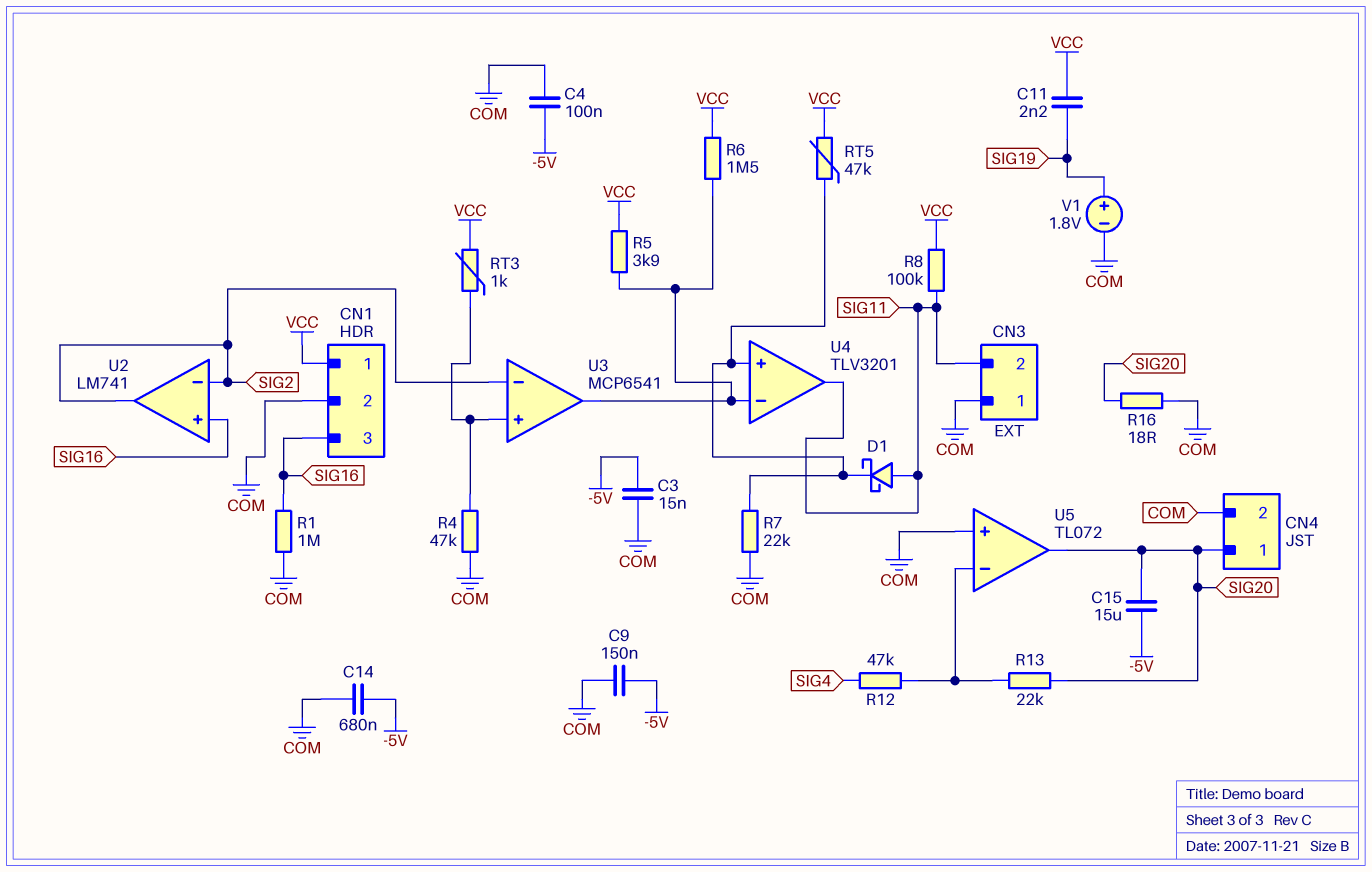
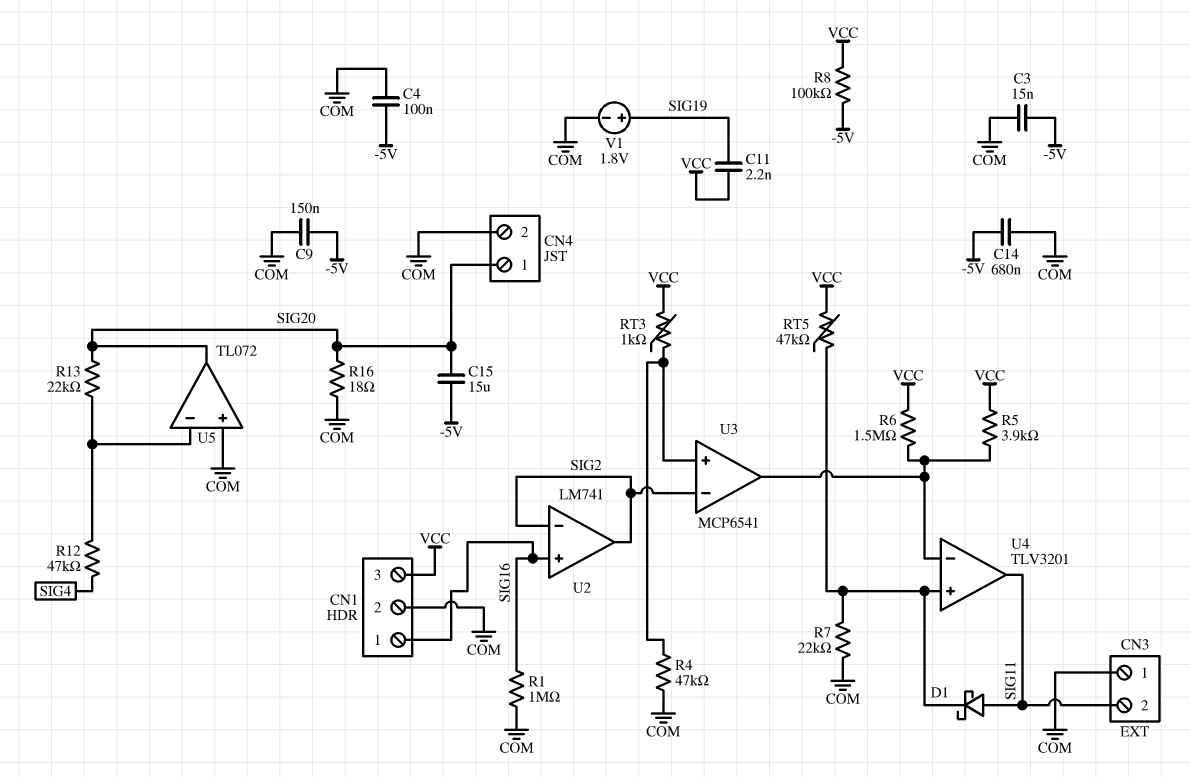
CN1 pin 1: VCC -> SIG16
CN1 pin 3: SIG16 -> VCC
R8: 100k (SIG11, VCC) -> 100k (-5V, VCC)

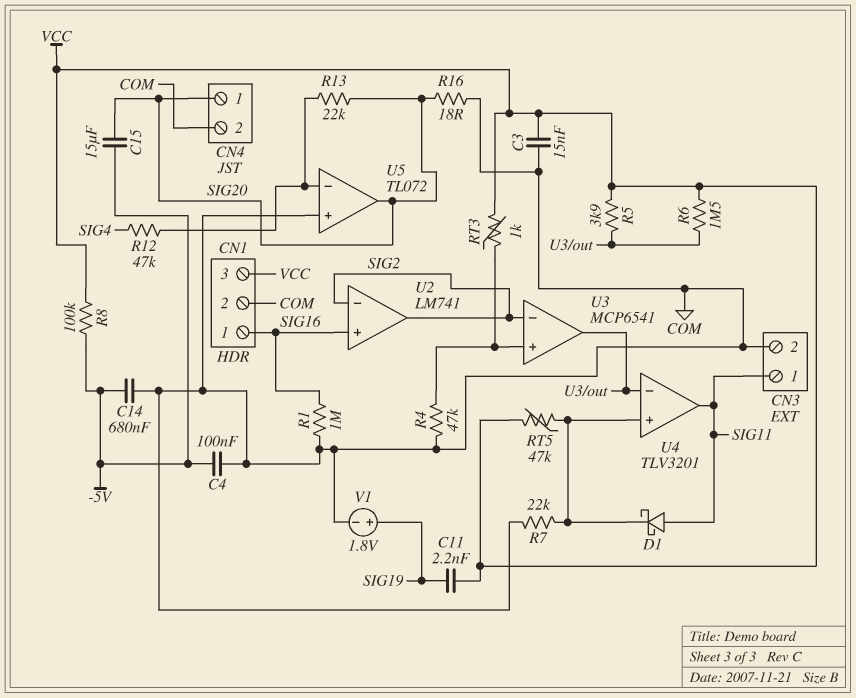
C3: 15nF (-5V, COM) -> 15nF (COM, VCC)
C9: 150nF (-5V, COM) -> none
CN3 pin 1: COM -> SIG11
CN3 pin 2: SIG11 -> COM

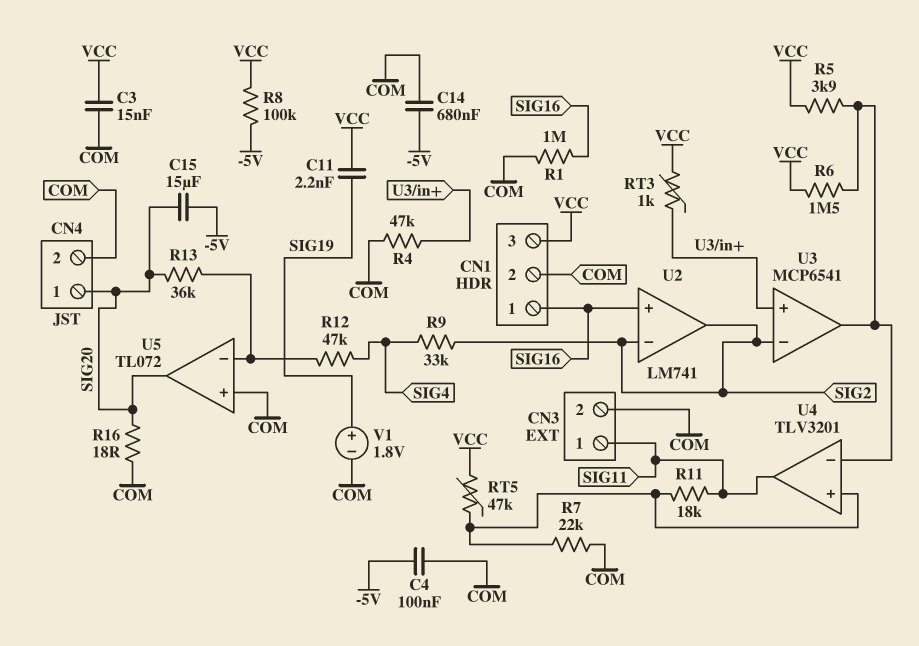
D1: schottky (A SIG11, K U4/in+) -> none
R9: none -> 33k (SIG2, SIG4)
R11: none -> 18k (SIG11, U4/in+)
R13: 22k (SIG20, U5/in-) -> 36k (SIG20, U5/in-)

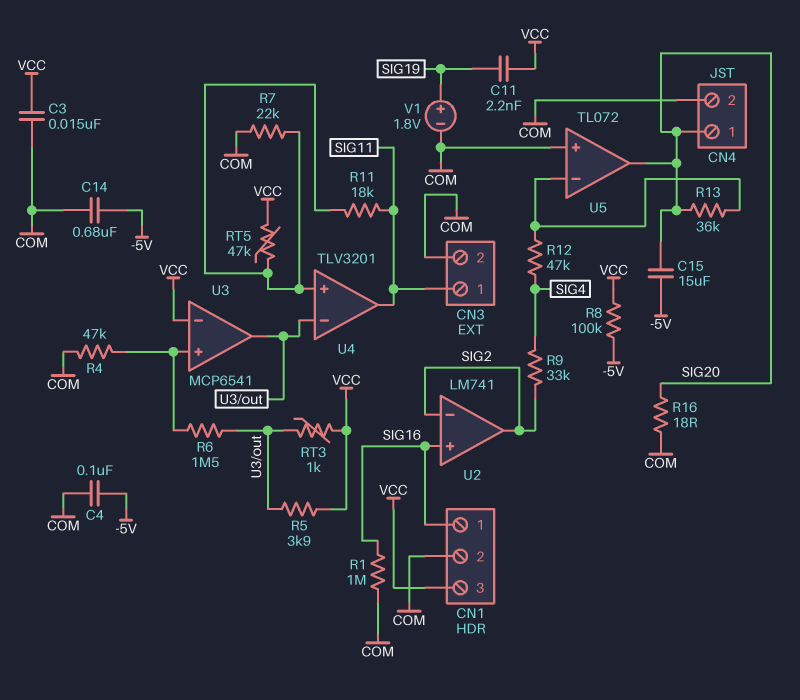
R6: 1.5M (U3/out, VCC) -> 1.5M (U3/in+, U3/out)
RT3: 1k (U3/in+, VCC) -> 1k (U3/out, VCC)
U3 pin in-: SIG2 -> VCC

